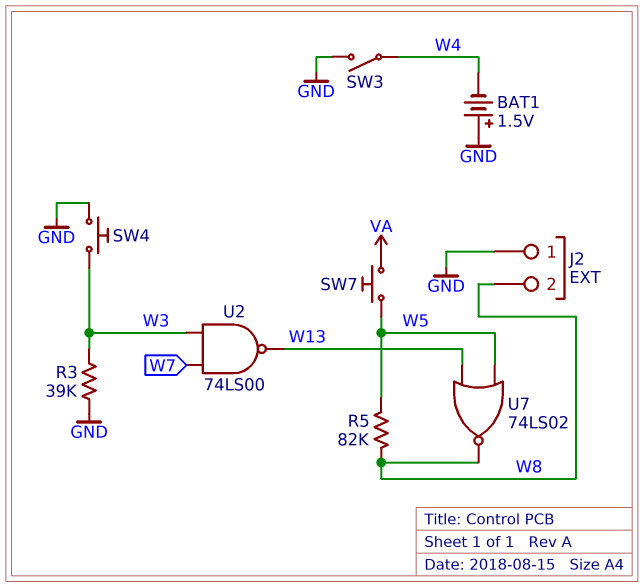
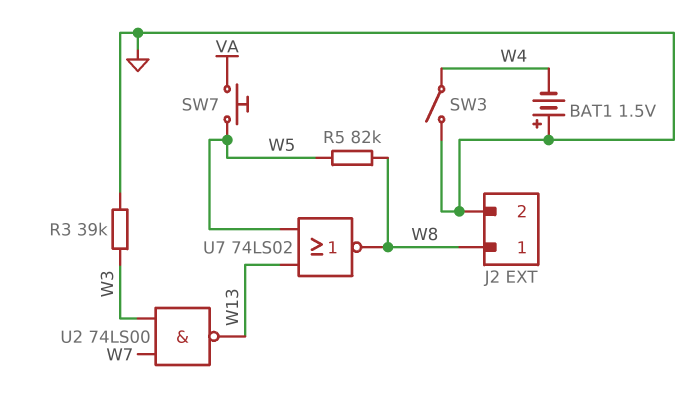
J2 pin 1: GND -> W8
J2 pin 2: W8 -> GND
SW4: button (GND, W3) -> none

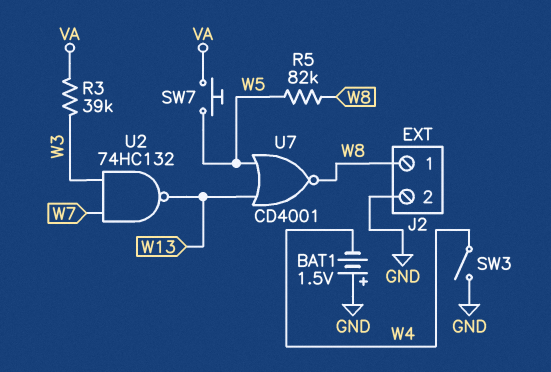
R3: 39k (GND, W3) -> 39k (VA, W3)
U2: NAND 74LS00 (in W3, in W7, out W13) -> NAND 74HC132 (in W3, in W7, out W13)
U7: NOR 74LS02 (in W5, in W13, out W8) -> NOR CD4001 (in W5, in W13, out W8)

